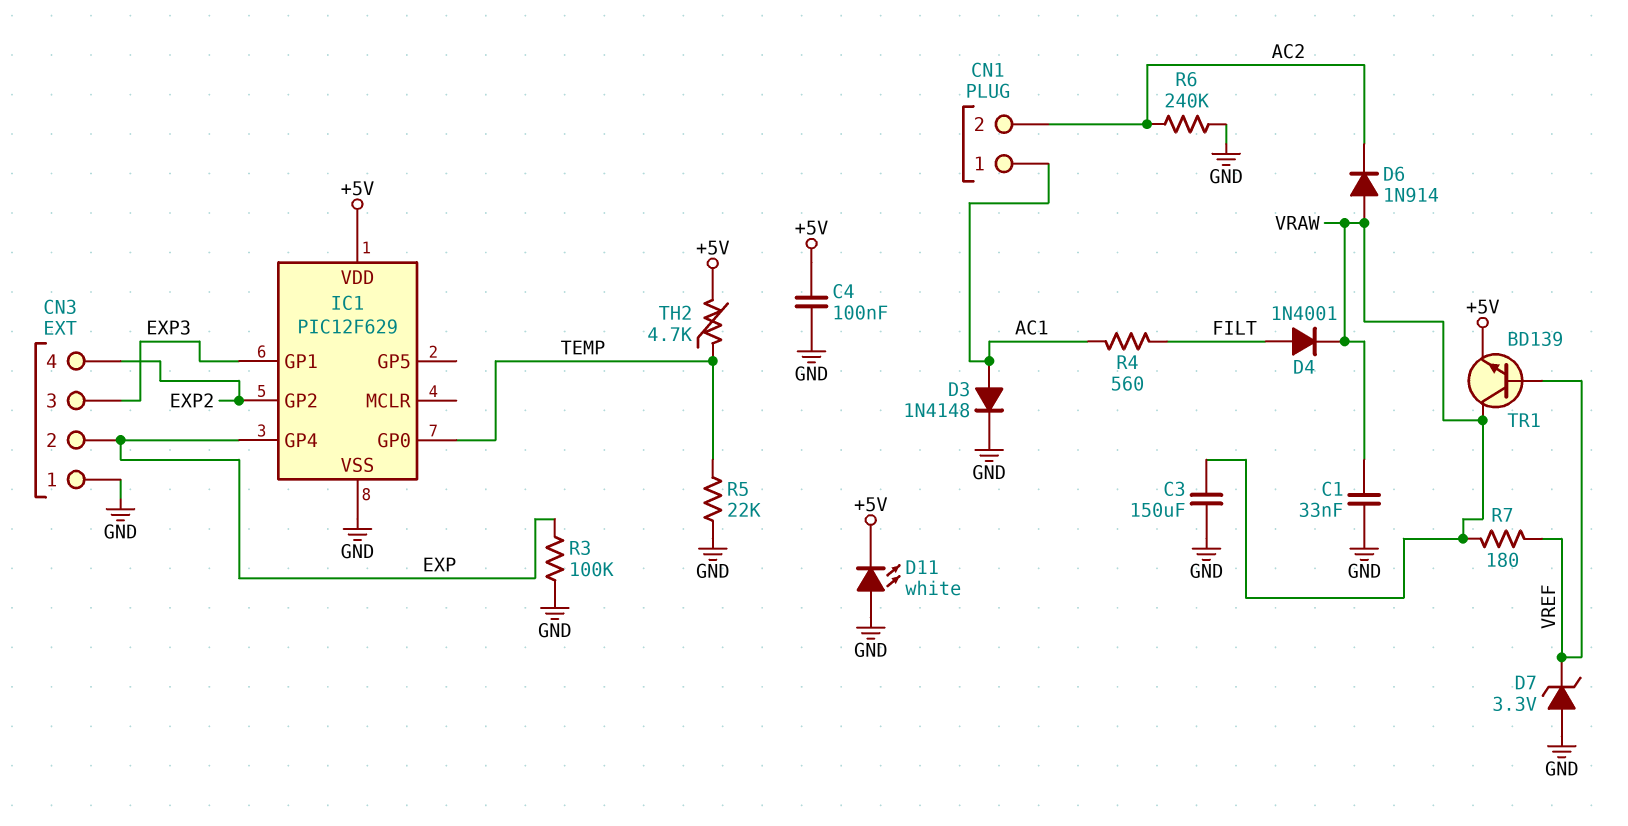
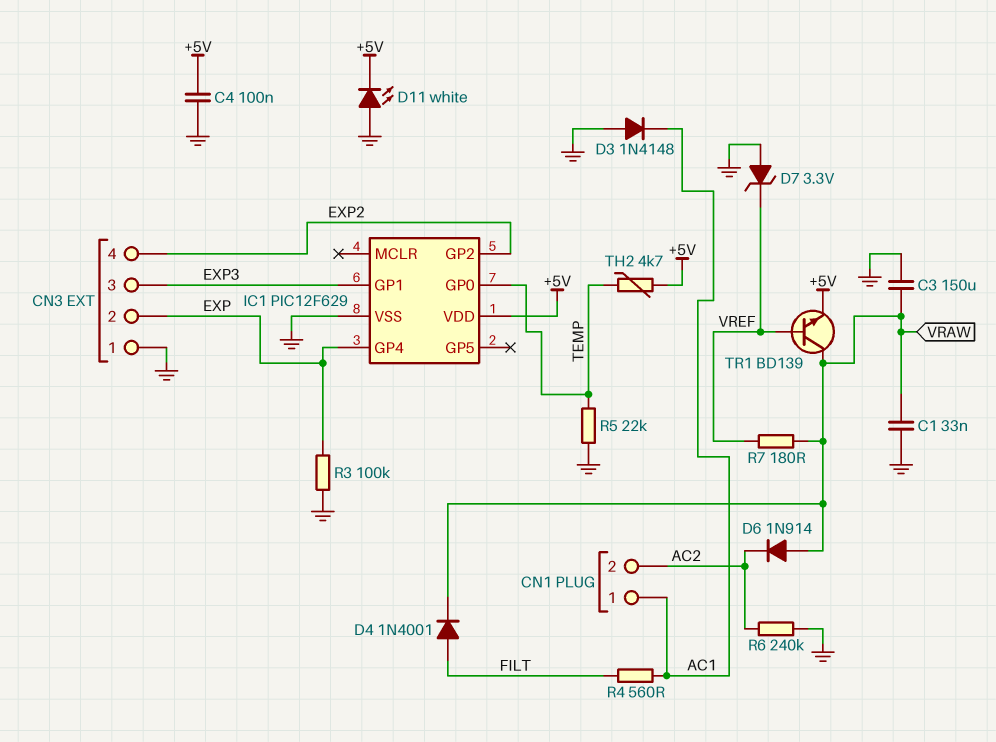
D3: diode 1N4148 (A AC1, K GND) -> diode 1N4148 (A GND, K AC1)

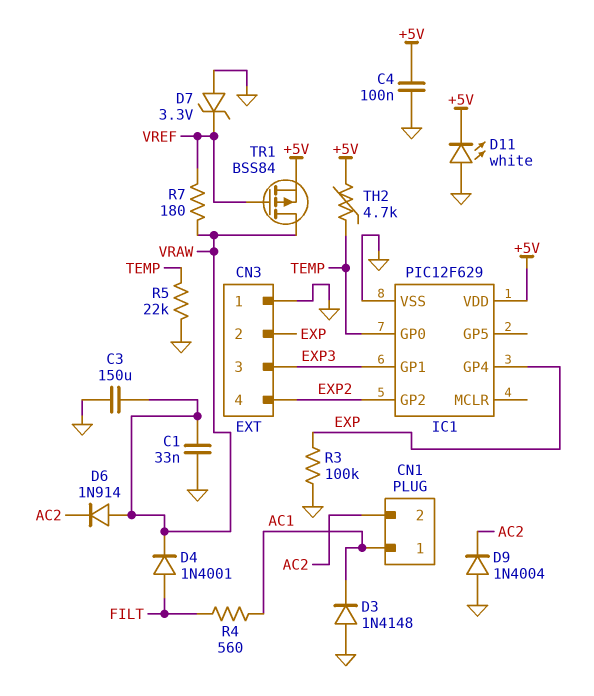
D9: none -> diode 1N4004 (A GND, K AC2)
R6: 240k (AC2, GND) -> none
TR1: NPN BD139 (B VREF, C VRAW, E +5V) -> PMOS BSS84 (G VREF, D VRAW, S +5V)

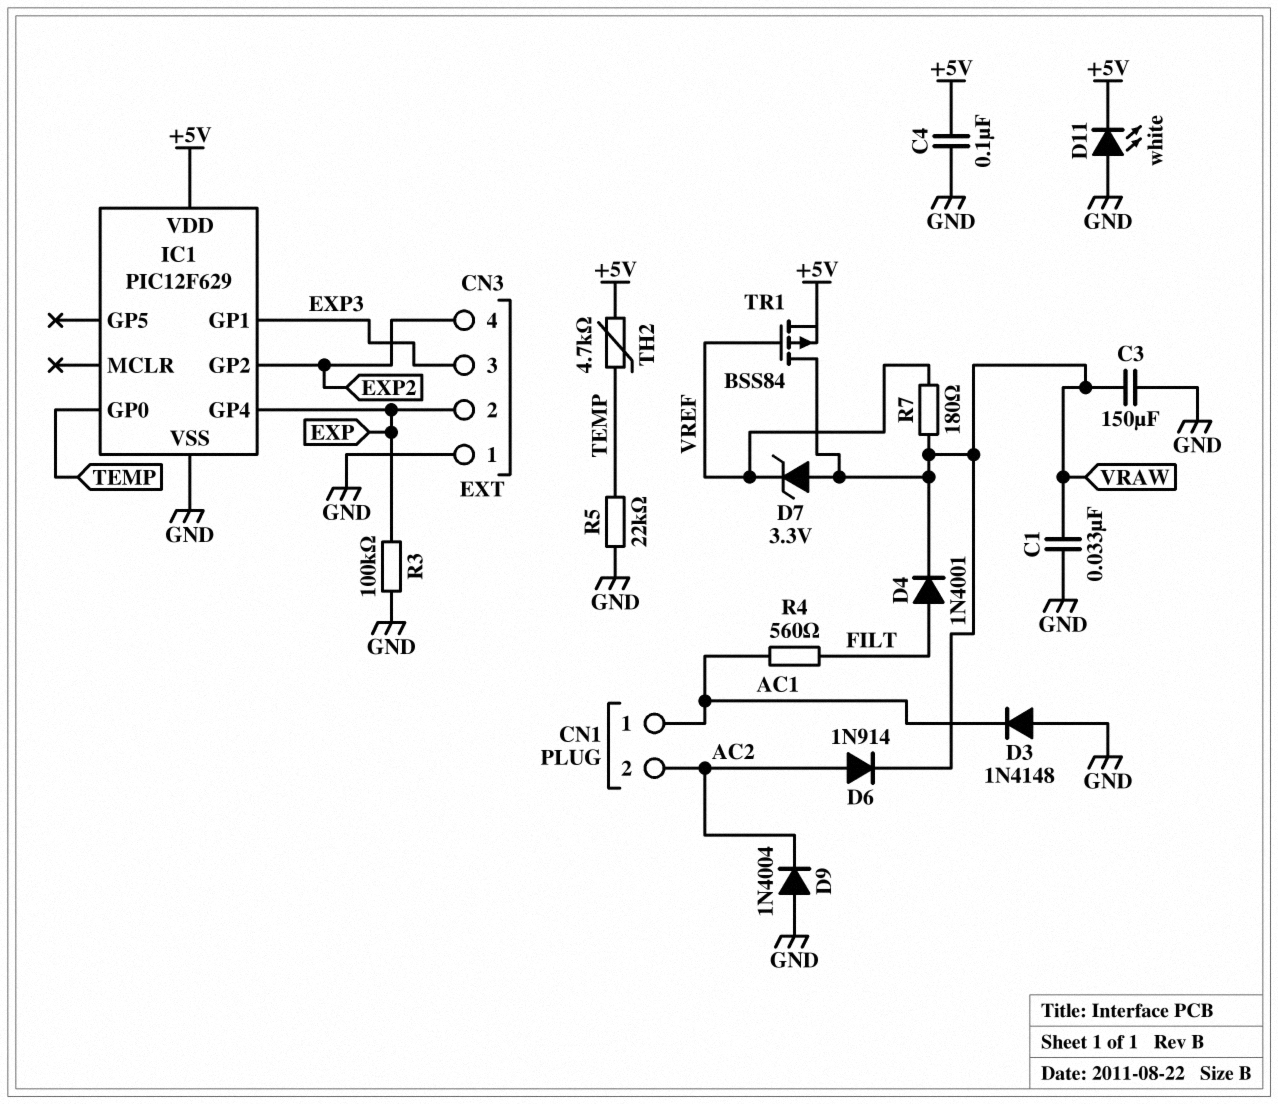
D6: diode 1N914 (A VRAW, K AC2) -> diode 1N914 (A AC2, K VRAW)
D7: zener 3.3V (A GND, K VREF) -> zener 3.3V (A VRAW, K VREF)

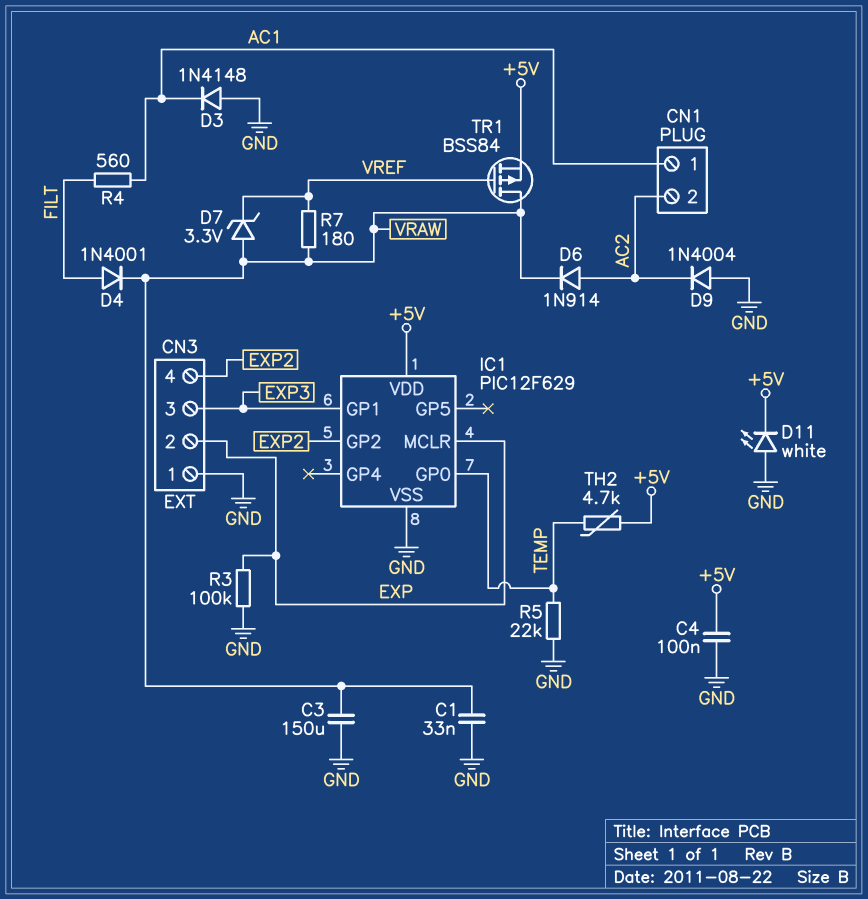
IC1 pin GP4: EXP -> none
IC1 pin MCLR: none -> EXP

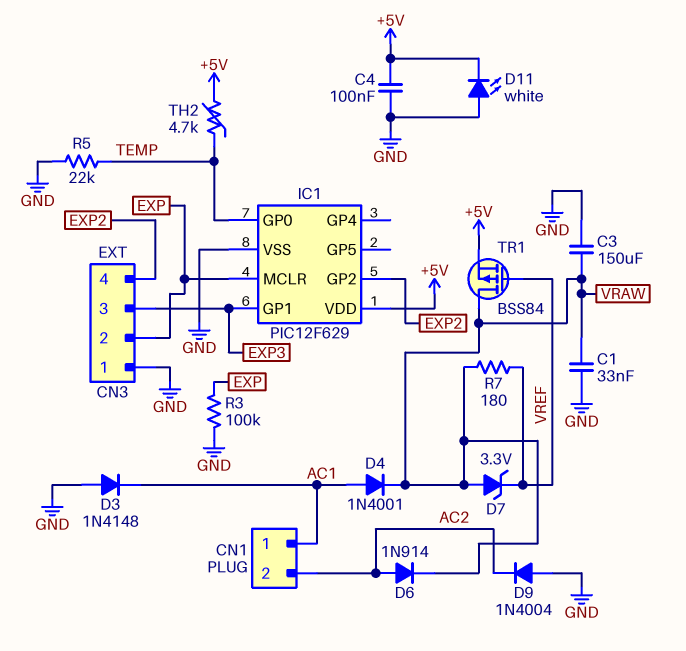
D4: diode 1N4001 (A FILT, K VRAW) -> diode 1N4001 (A AC1, K VRAW)
R4: 560 (AC1, FILT) -> none

